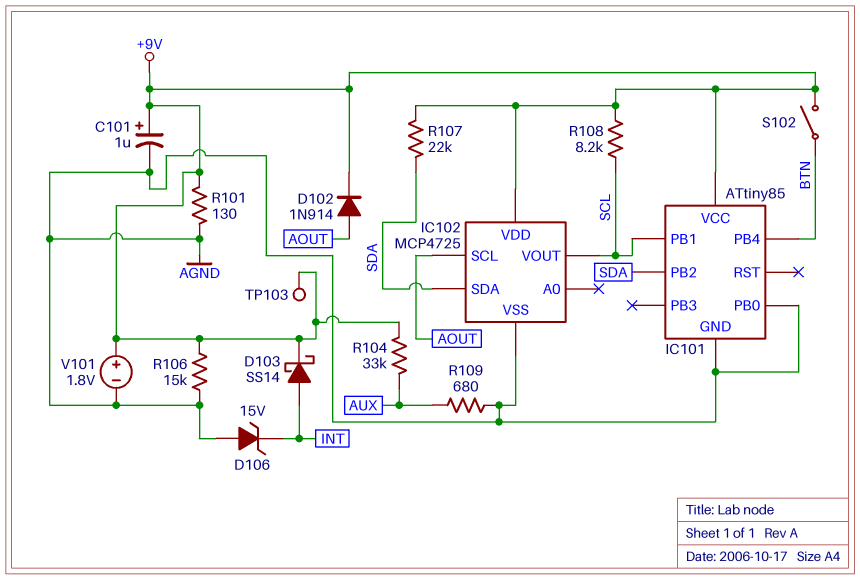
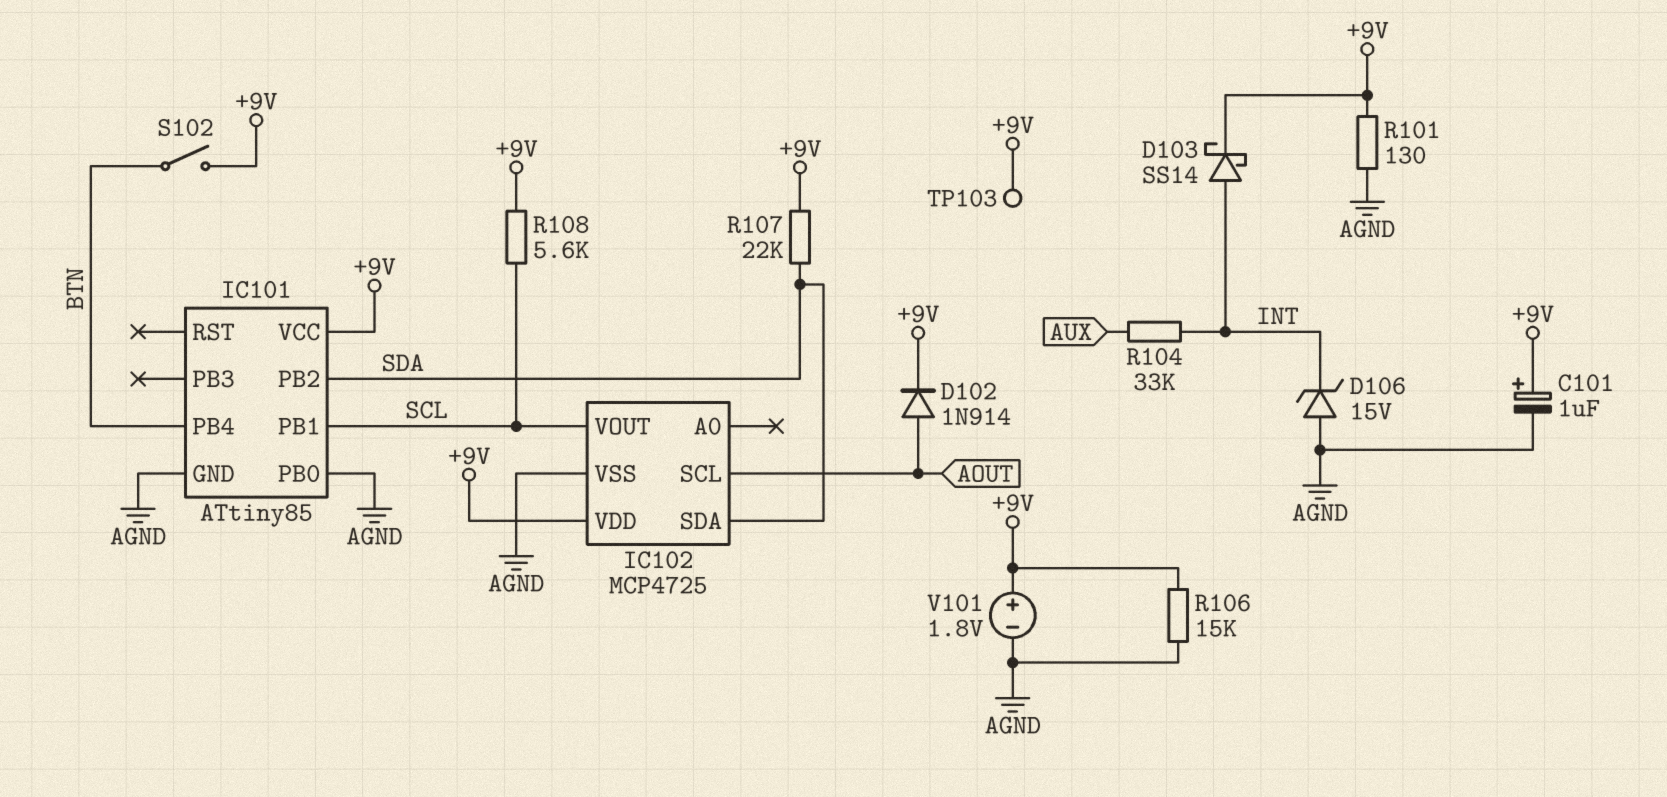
R104: 33k (+9V, AUX) -> 33k (AUX, INT)
R108: 8.2k (+9V, SCL) -> 5.6k (+9V, SCL)
R109: 680 (AGND, AUX) -> none

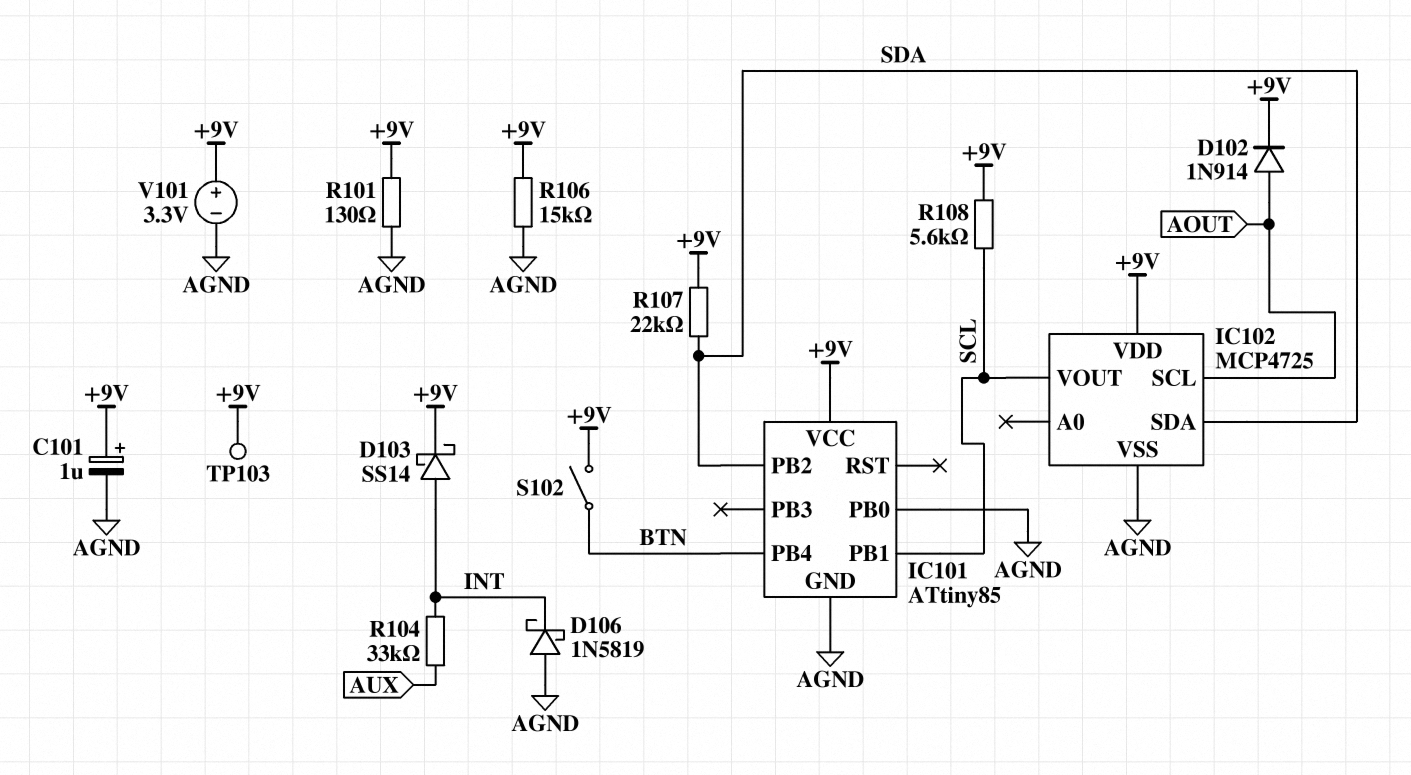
D106: zener 15V (A AGND, K INT) -> schottky 1N5819 (A AGND, K INT)
V101: 1.8V (plus +9V, minus AGND) -> 3.3V (plus +9V, minus AGND)

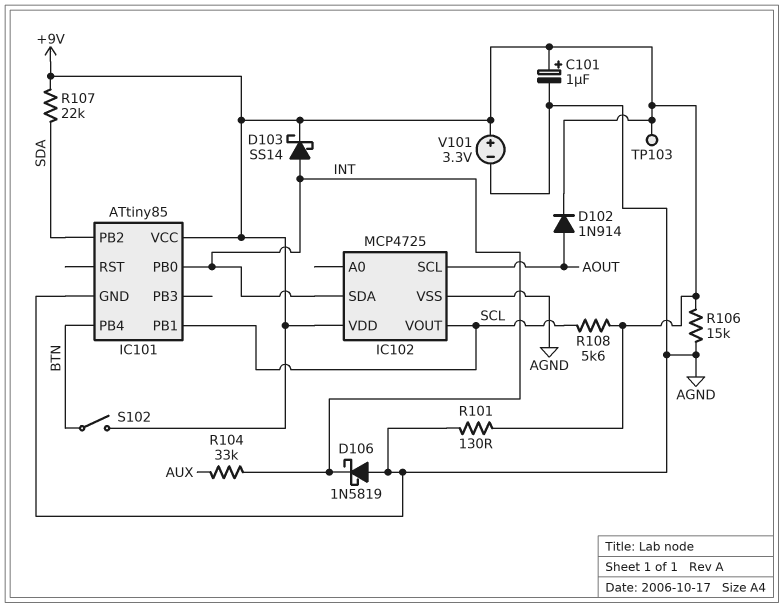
IC101 pin PB0: AGND -> INT
IC102 pin SDA: SDA -> INT

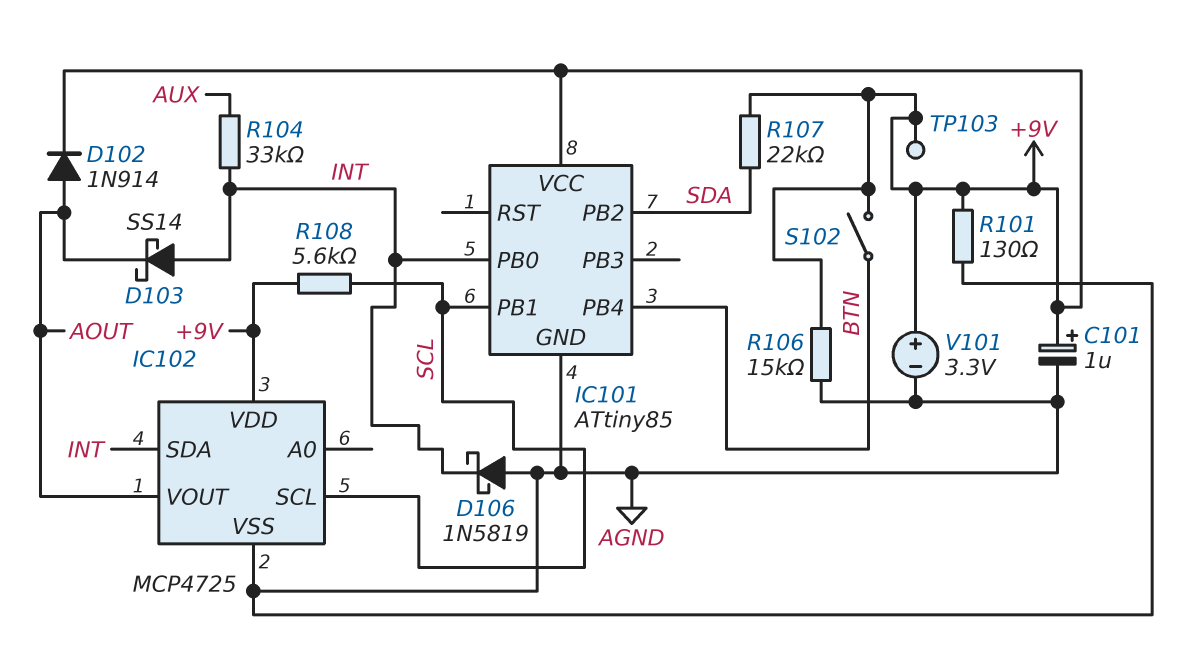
D103: schottky SS14 (A INT, K +9V) -> schottky SS14 (A INT, K AOUT)
IC102 pin SCL: AOUT -> SCL
IC102 pin VOUT: SCL -> AOUT

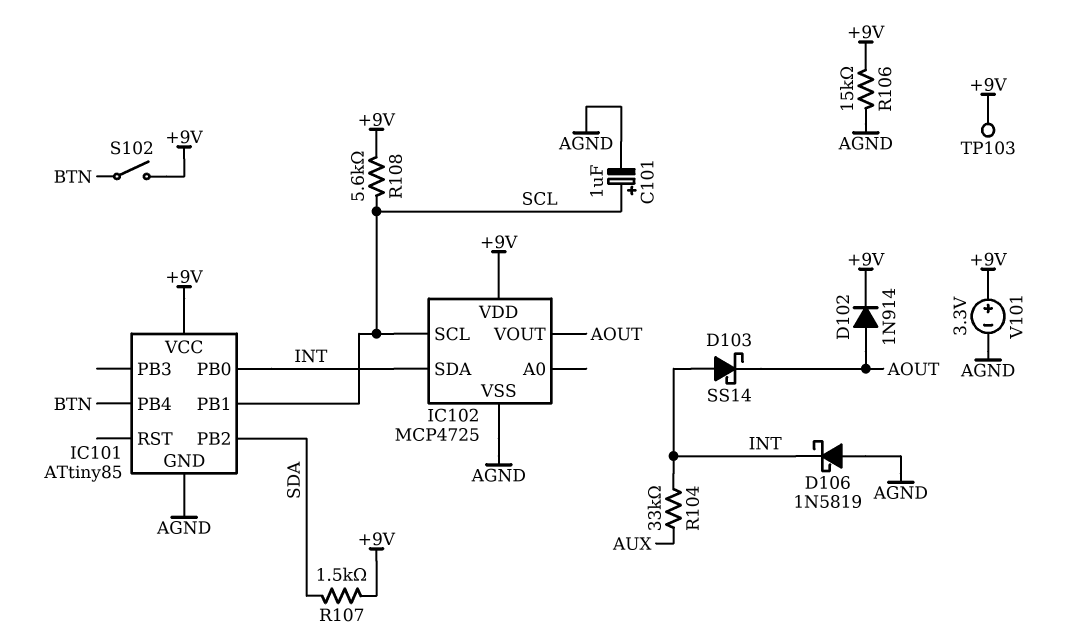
C101: 1uF (plus +9V, minus AGND) -> 1uF (plus SCL, minus AGND)
R101: 130 (+9V, AGND) -> none
R107: 22k (+9V, SDA) -> 1.5k (+9V, SDA)

